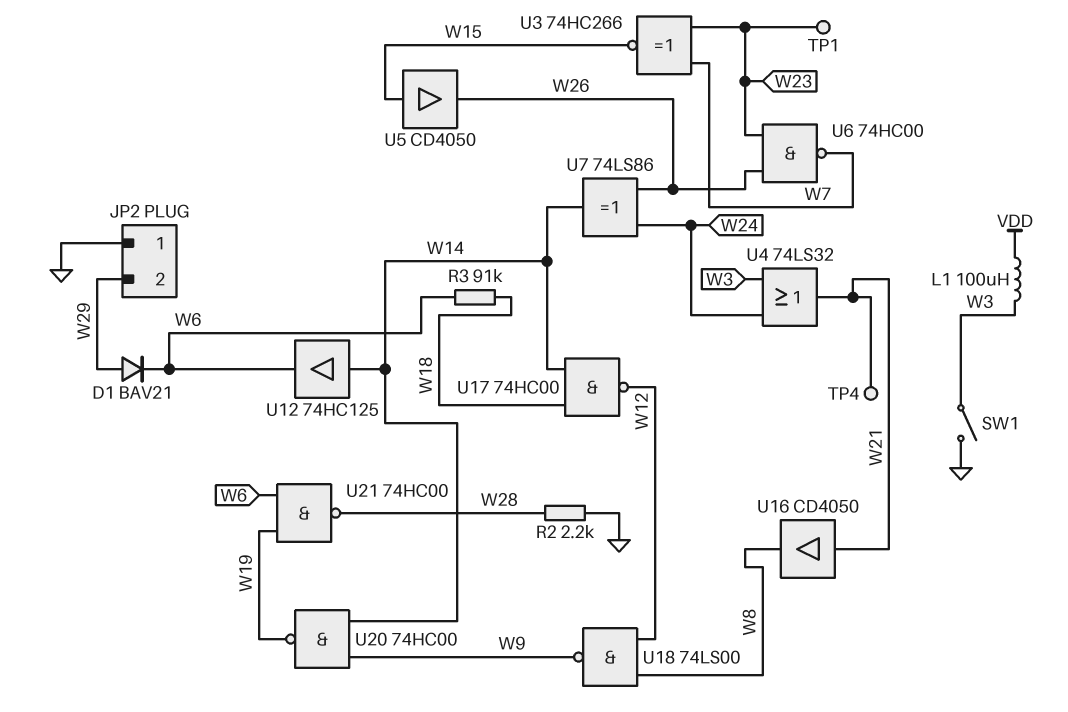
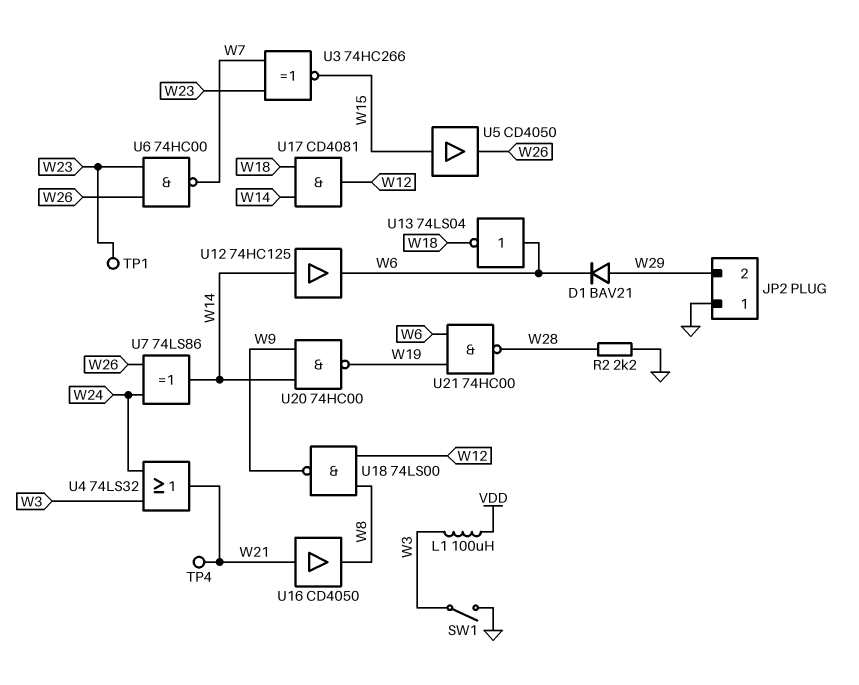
R3: 91k (W6, W18) -> none
U13: none -> NOT 74LS04 (in W6, out W18)
U17: NAND 74HC00 (in W14, in W18, out W12) -> AND CD4081 (in W14, in W18, out W12)

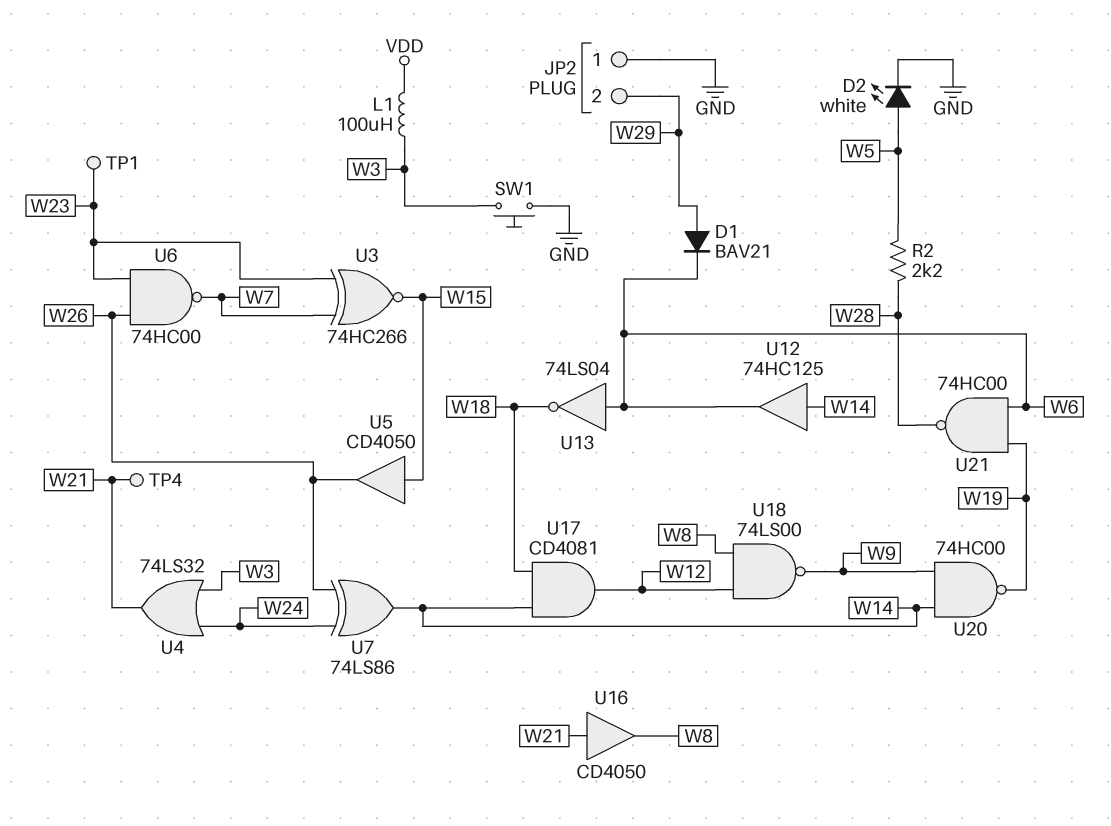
D2: none -> LED white (A W5, K GND)
R2: 2.2k (GND, W28) -> 2.2k (W5, W28)
SW1: switch (GND, W3) -> button (GND, W3)

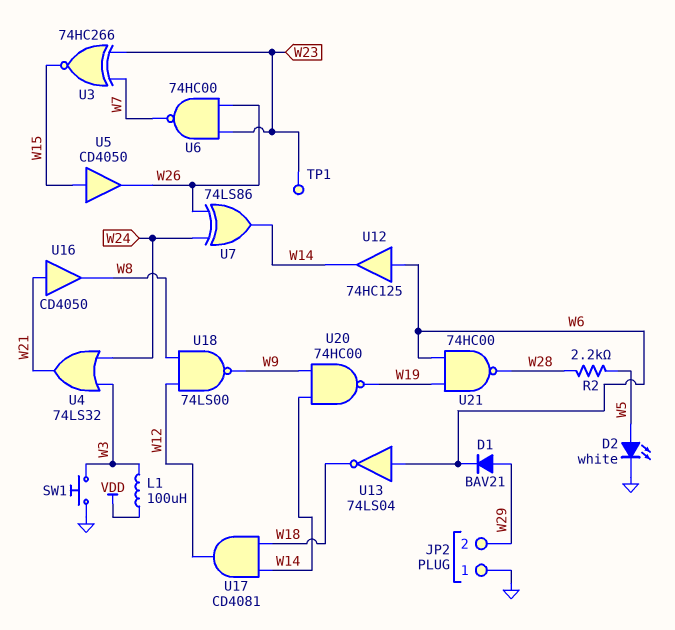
TP4: test point (W21) -> none
U12: buffer 74HC125 (in W14, out W6) -> buffer 74HC125 (in W6, out W14)

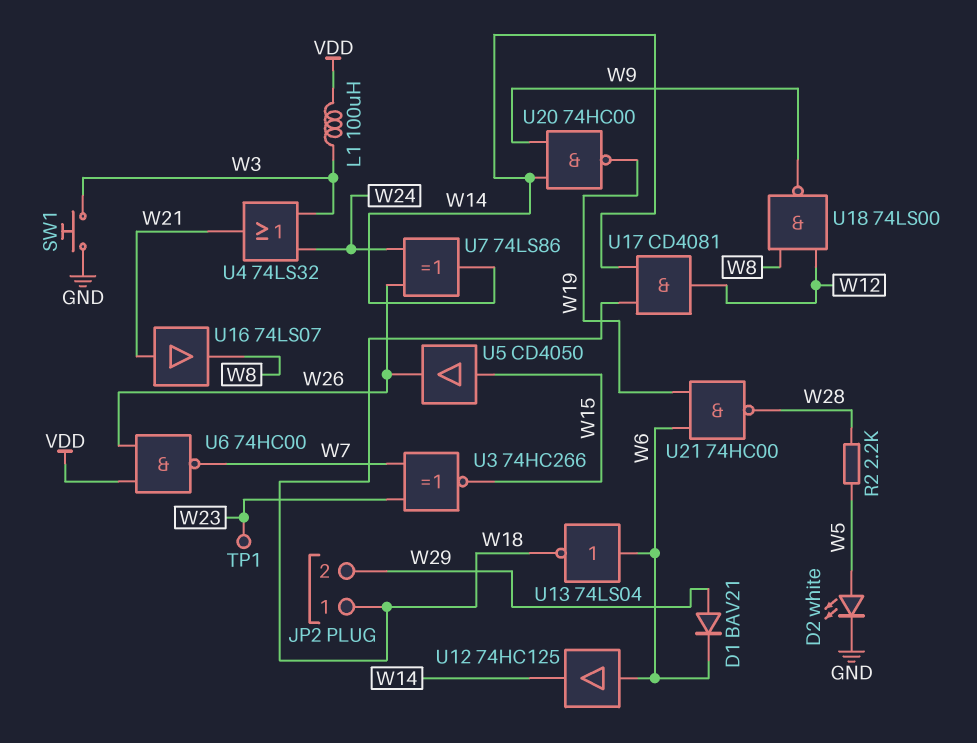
JP2 pin 1: GND -> W18
U6: NAND 74HC00 (in W23, in W26, out W7) -> NAND 74HC00 (in VDD, in W26, out W7)
U16: buffer CD4050 (in W21, out W8) -> buffer 74LS07 (in W21, out W8)

